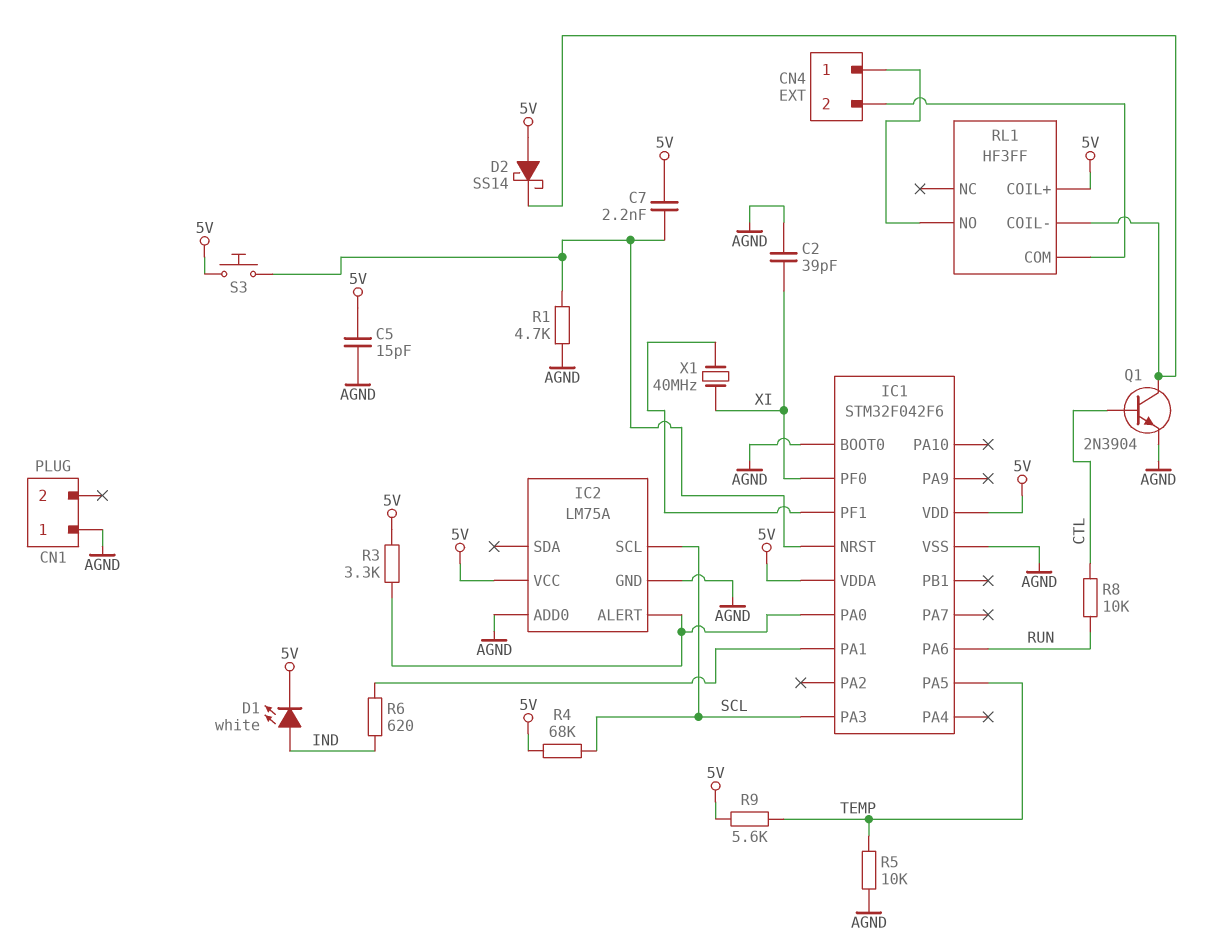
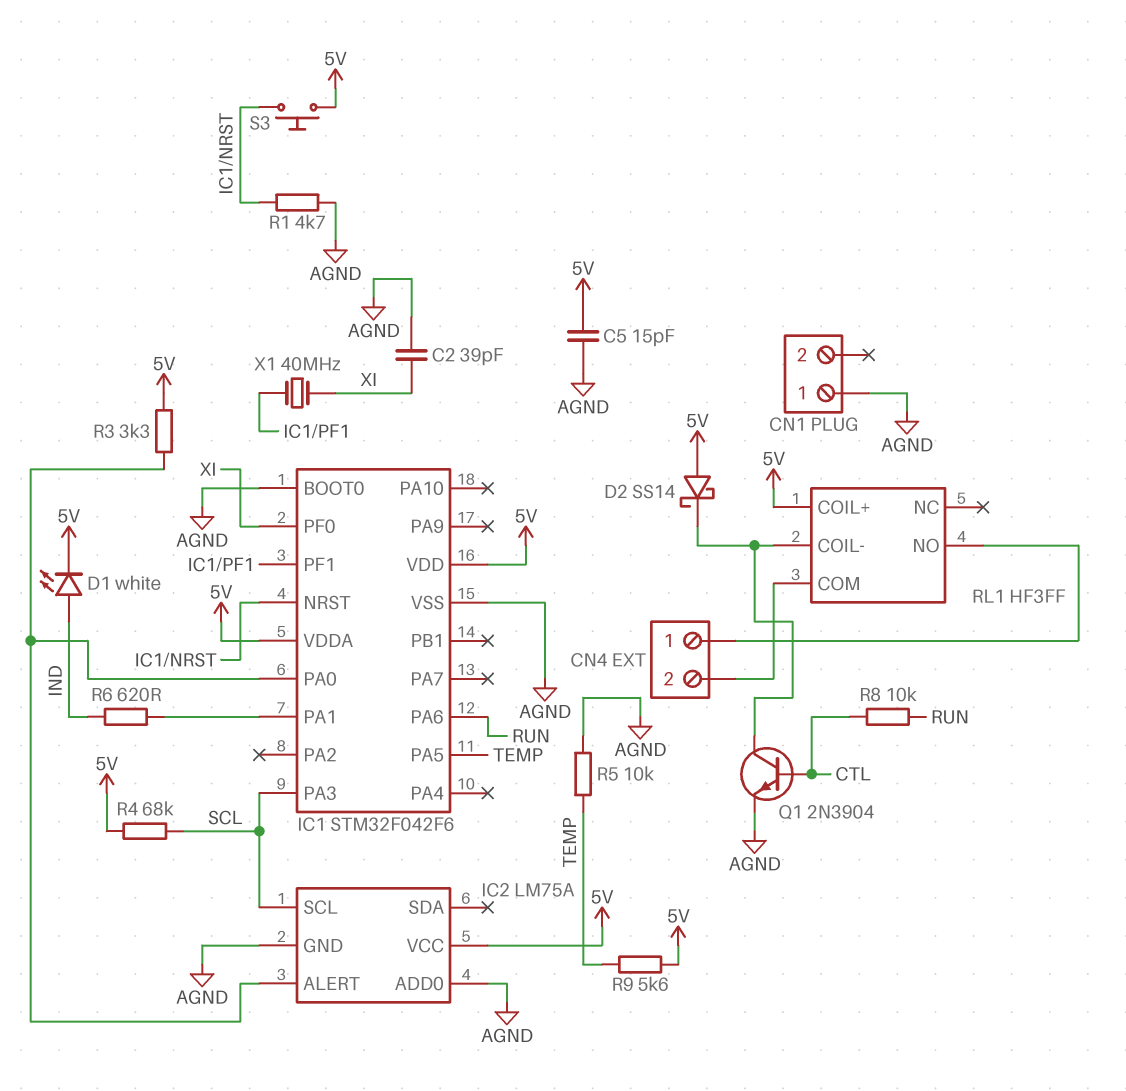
C7: 2.2nF (5V, IC1/NRST) -> none

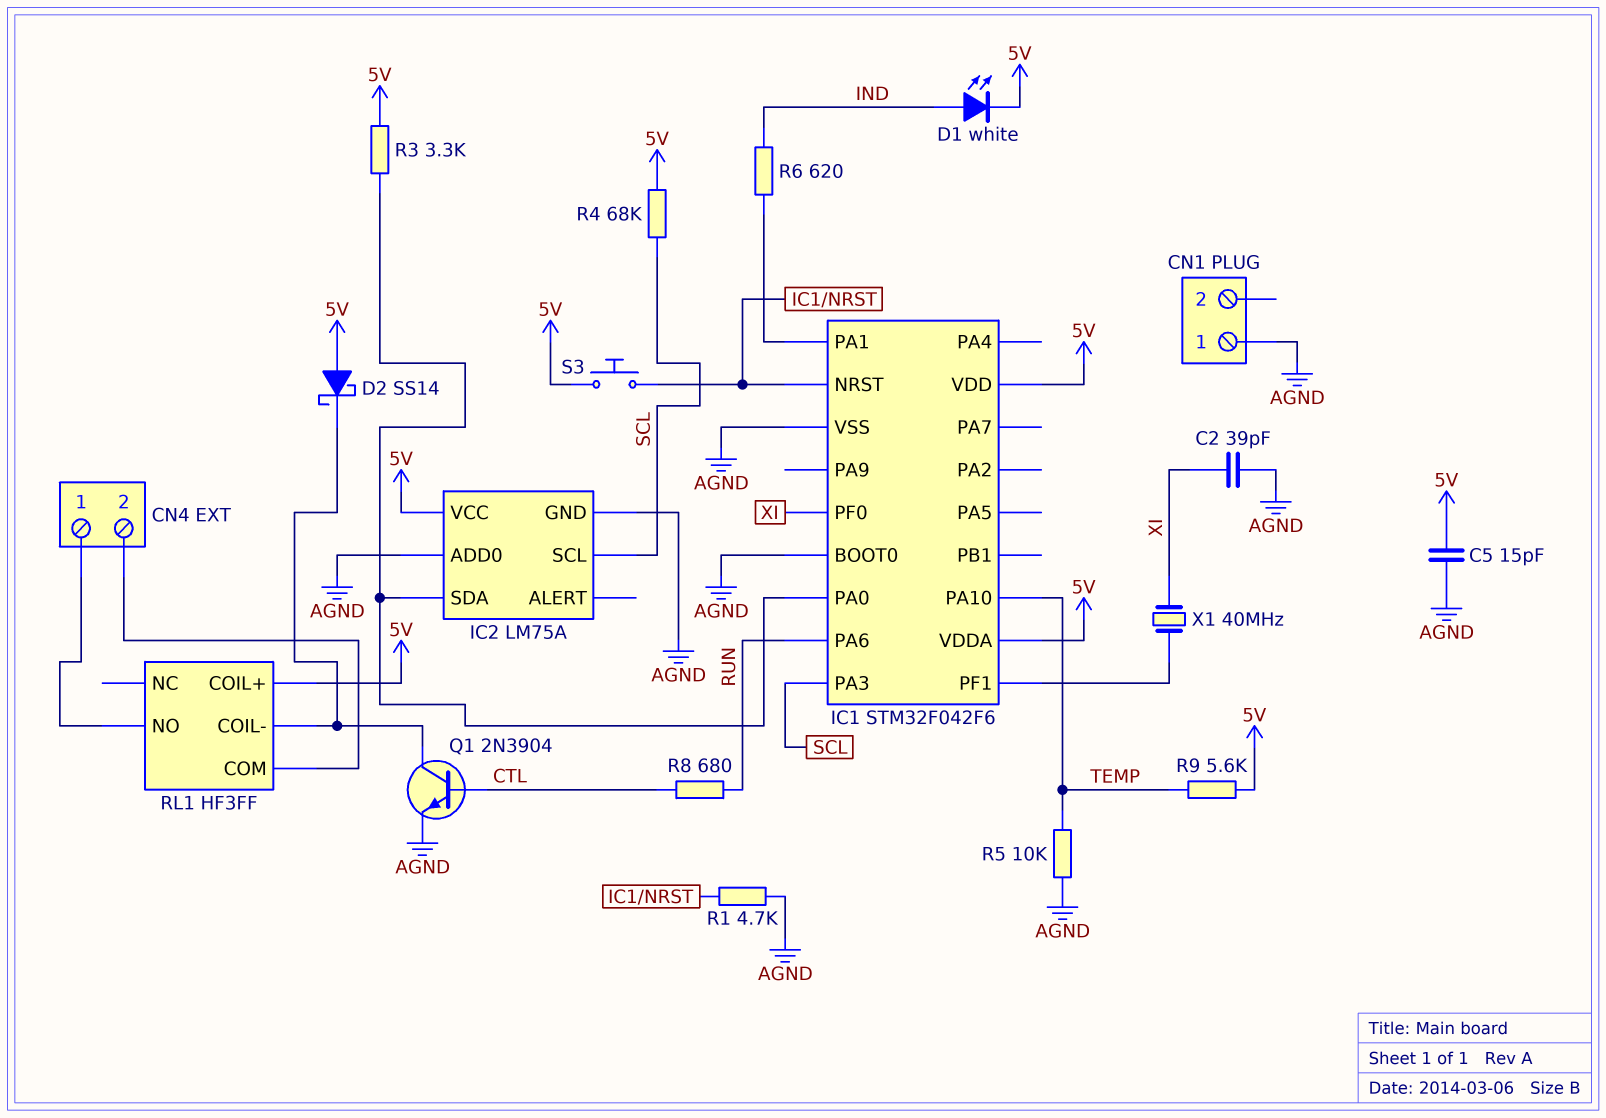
IC1 pin PA5: TEMP -> none
IC1 pin PA10: none -> TEMP
IC2 pin ALERT: IC1/PA0 -> none
IC2 pin SDA: none -> IC1/PA0
R8: 10k (CTL, RUN) -> 680 (CTL, RUN)

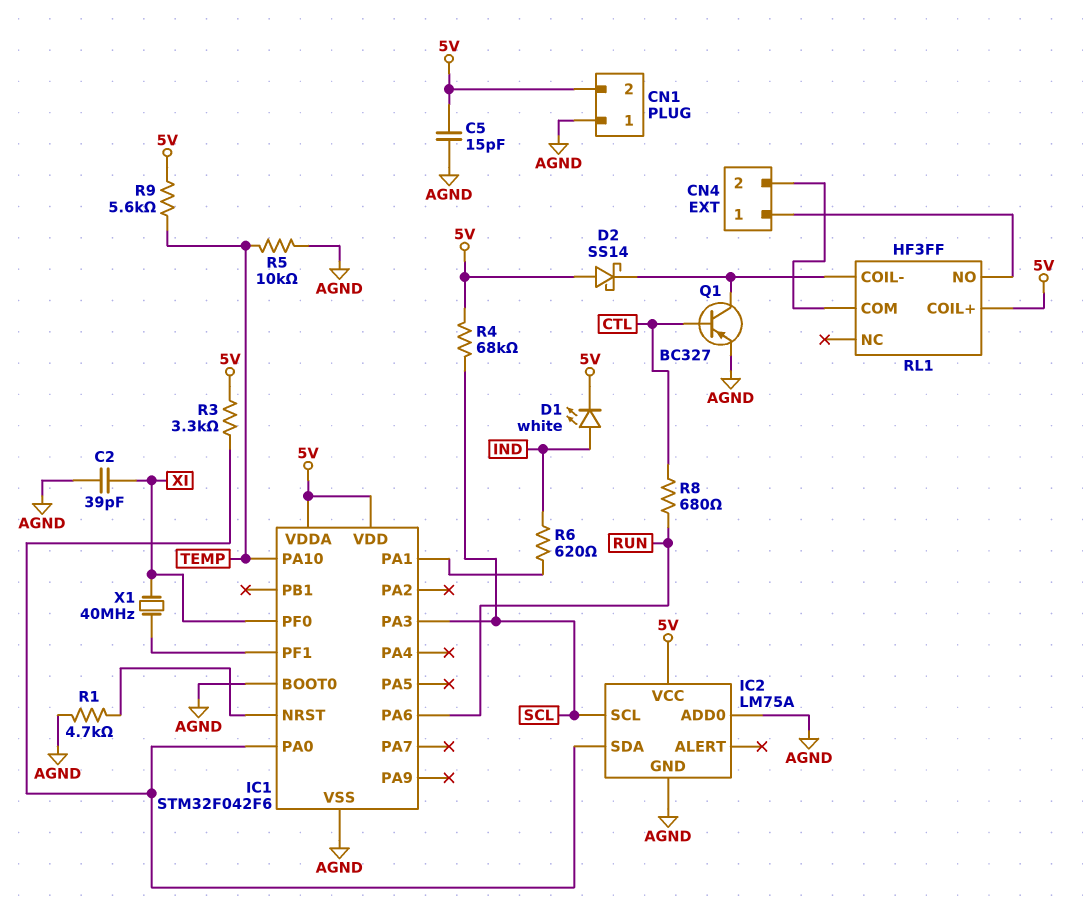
CN1 pin 2: none -> 5V
Q1: NPN 2N3904 (B CTL, C RL1/COIL-, E AGND) -> PNP BC327 (B CTL, C RL1/COIL-, E AGND)
S3: button (5V, IC1/NRST) -> none

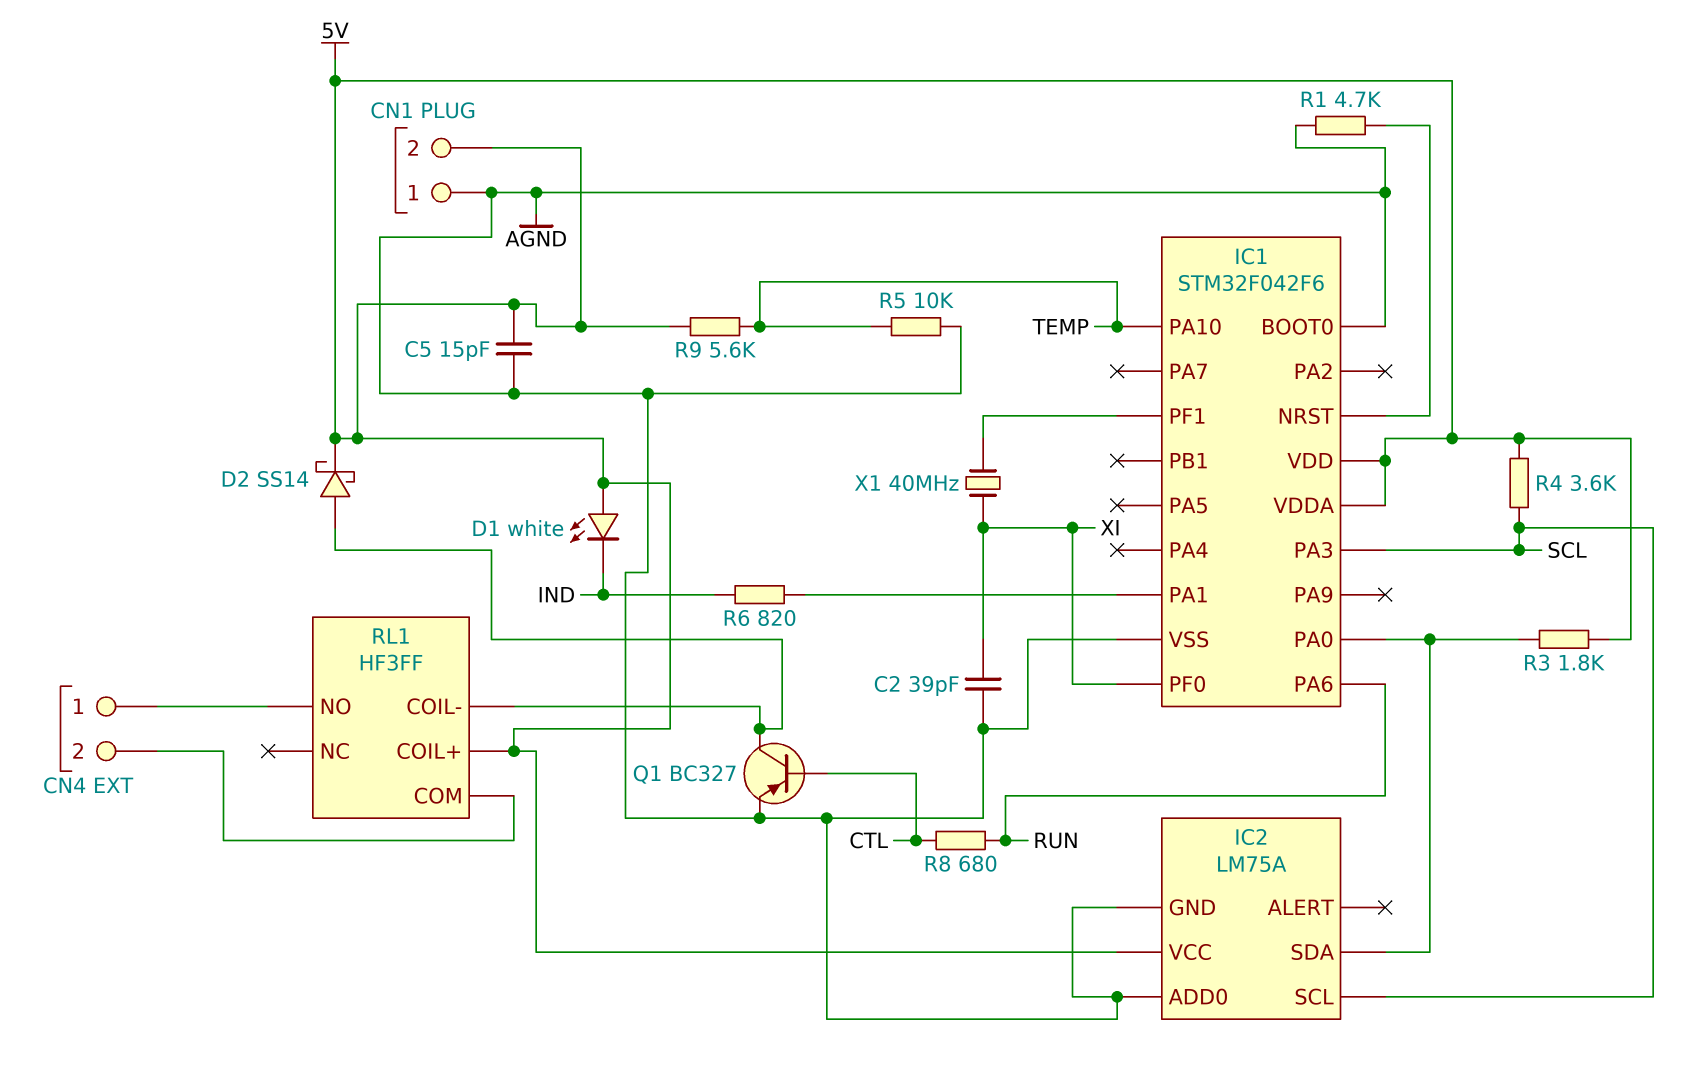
D1: LED white (A IND, K 5V) -> LED white (A 5V, K IND)
D2: schottky SS14 (A 5V, K RL1/COIL-) -> schottky SS14 (A RL1/COIL-, K 5V)
R3: 3.3k (5V, IC1/PA0) -> 1.8k (5V, IC1/PA0)
R4: 68k (5V, SCL) -> 3.6k (5V, SCL)
R6: 620 (IC1/PA1, IND) -> 820 (IC1/PA1, IND)

